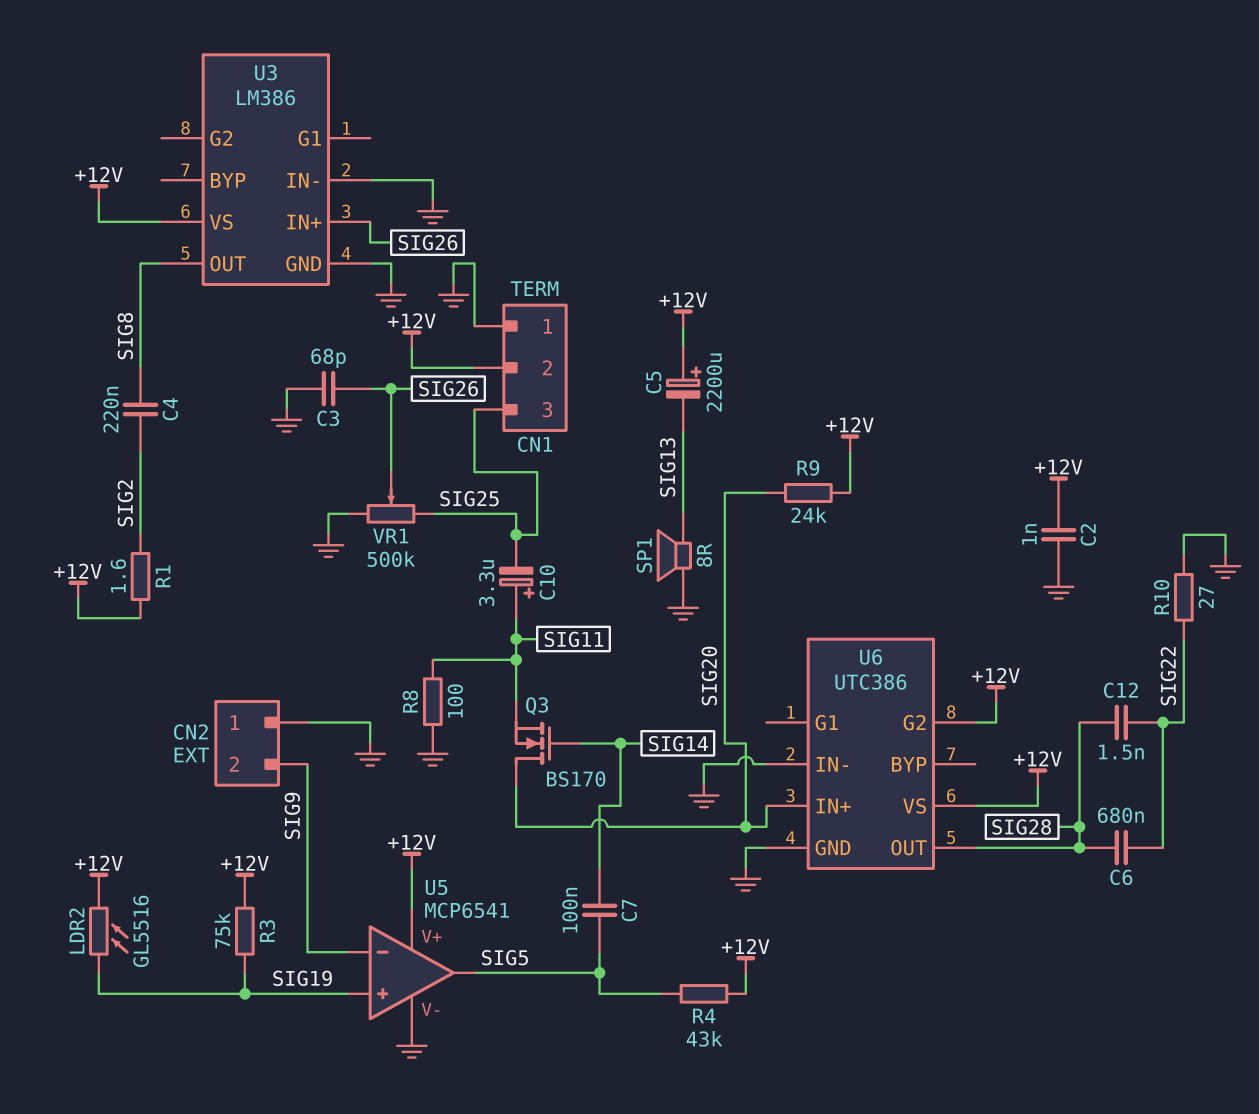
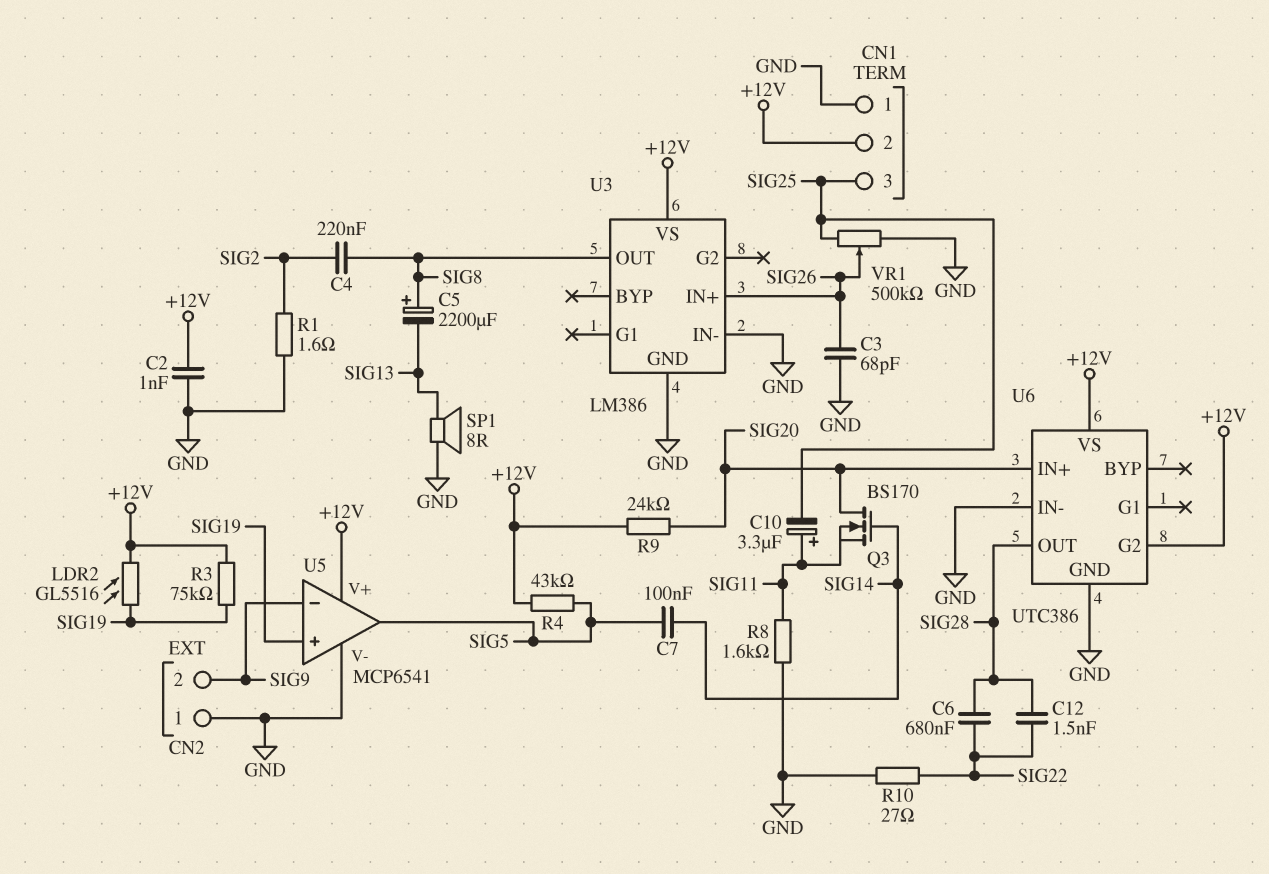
C5: 2200uF (plus +12V, minus SIG13) -> 2200uF (plus SIG8, minus SIG13)
R1: 1.6 (+12V, SIG2) -> 1.6 (GND, SIG2)
R8: 100 (GND, SIG11) -> 1.6k (GND, SIG11)

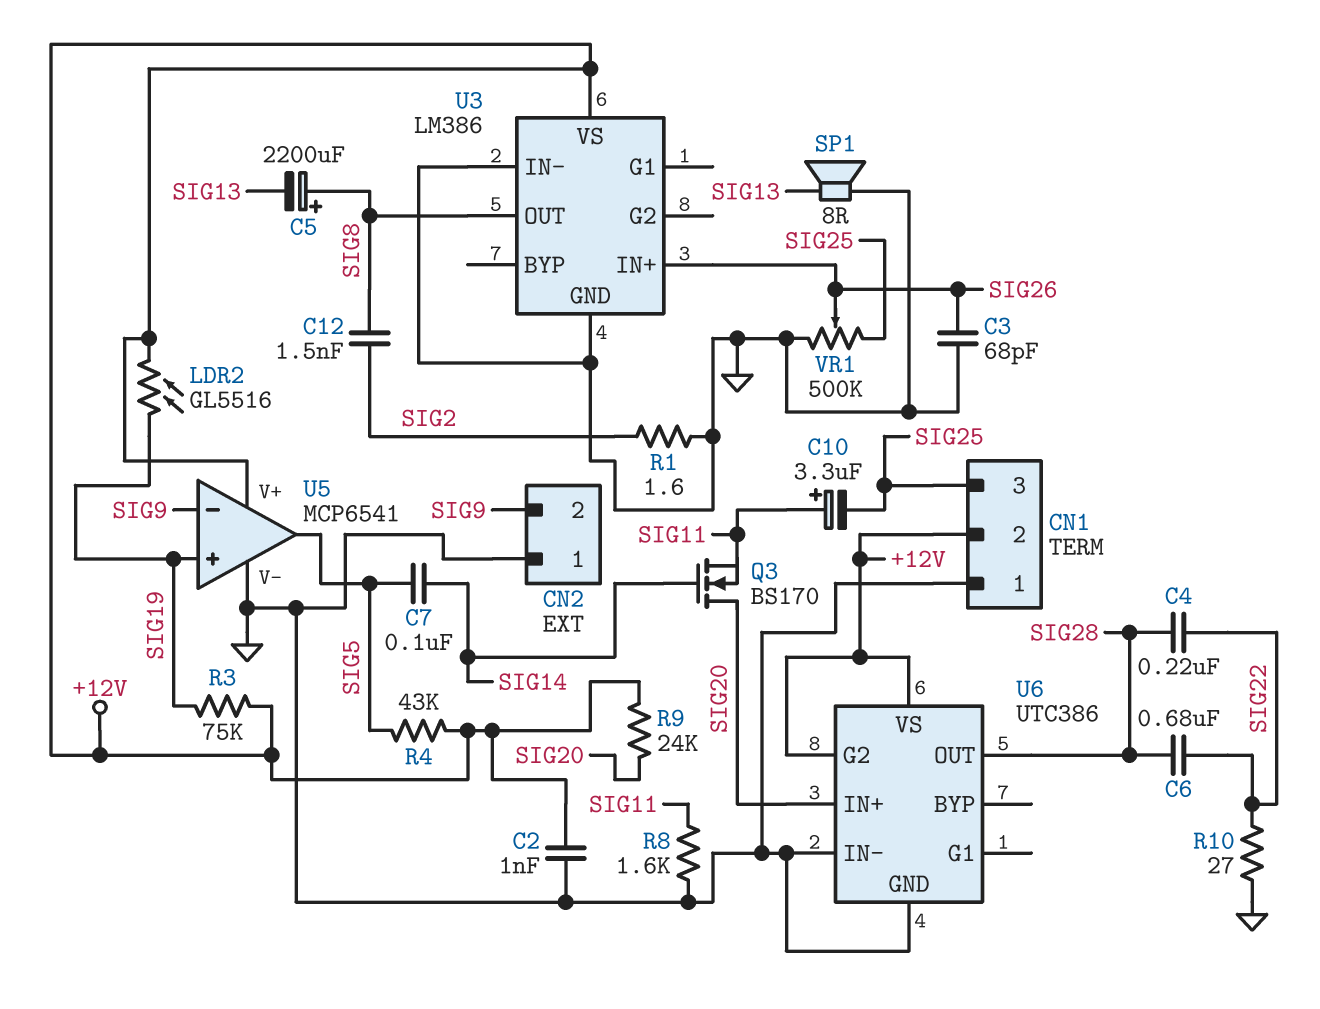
C4: 220nF (SIG2, SIG8) -> 220nF (SIG22, SIG28)
C12: 1.5nF (SIG22, SIG28) -> 1.5nF (SIG2, SIG8)

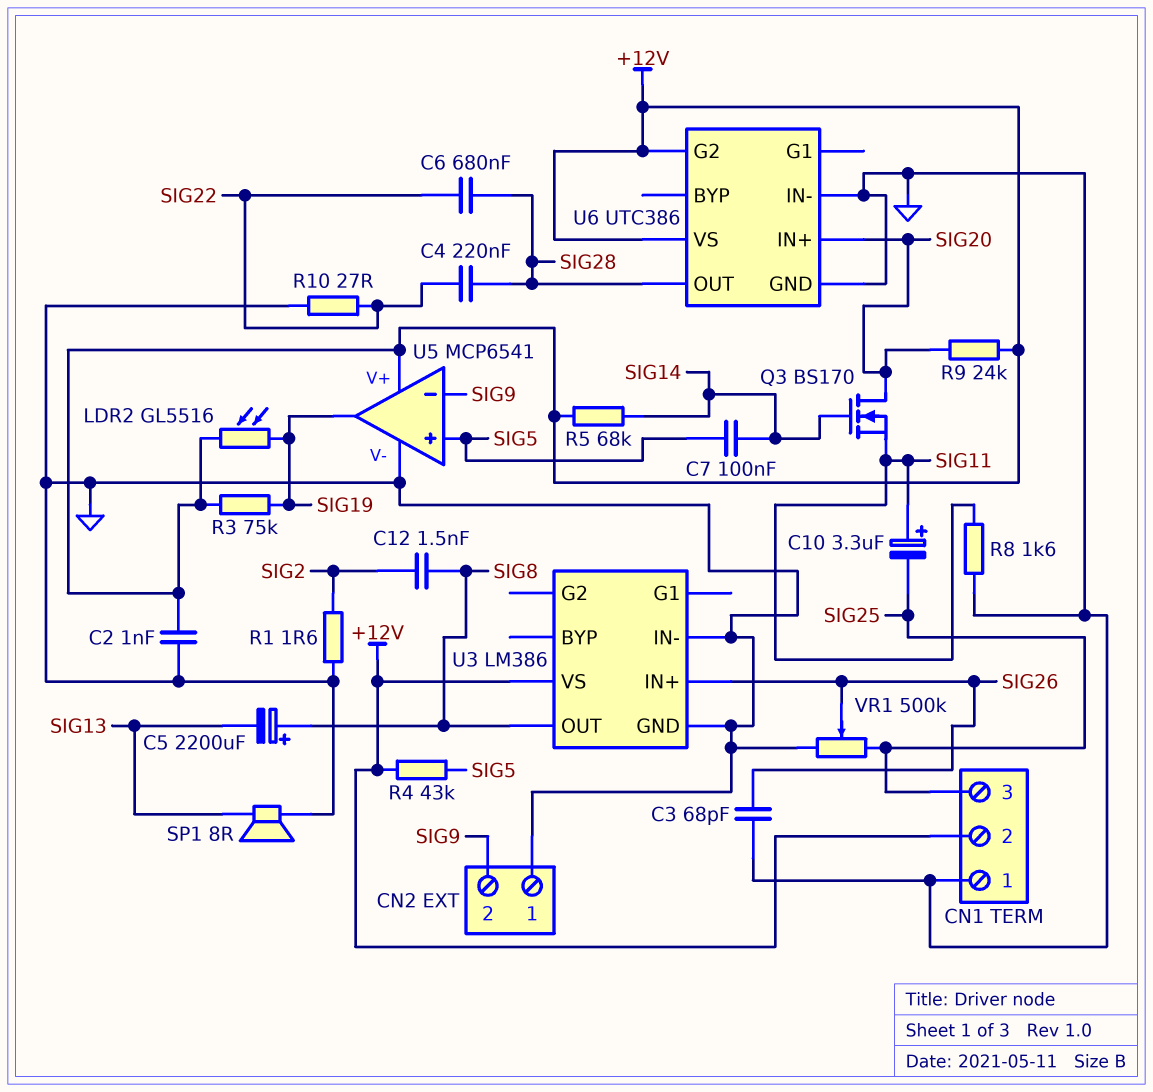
R5: none -> 68k (+12V, SIG14)
U5 pin in+: SIG19 -> SIG5
U5 pin out: SIG5 -> SIG19

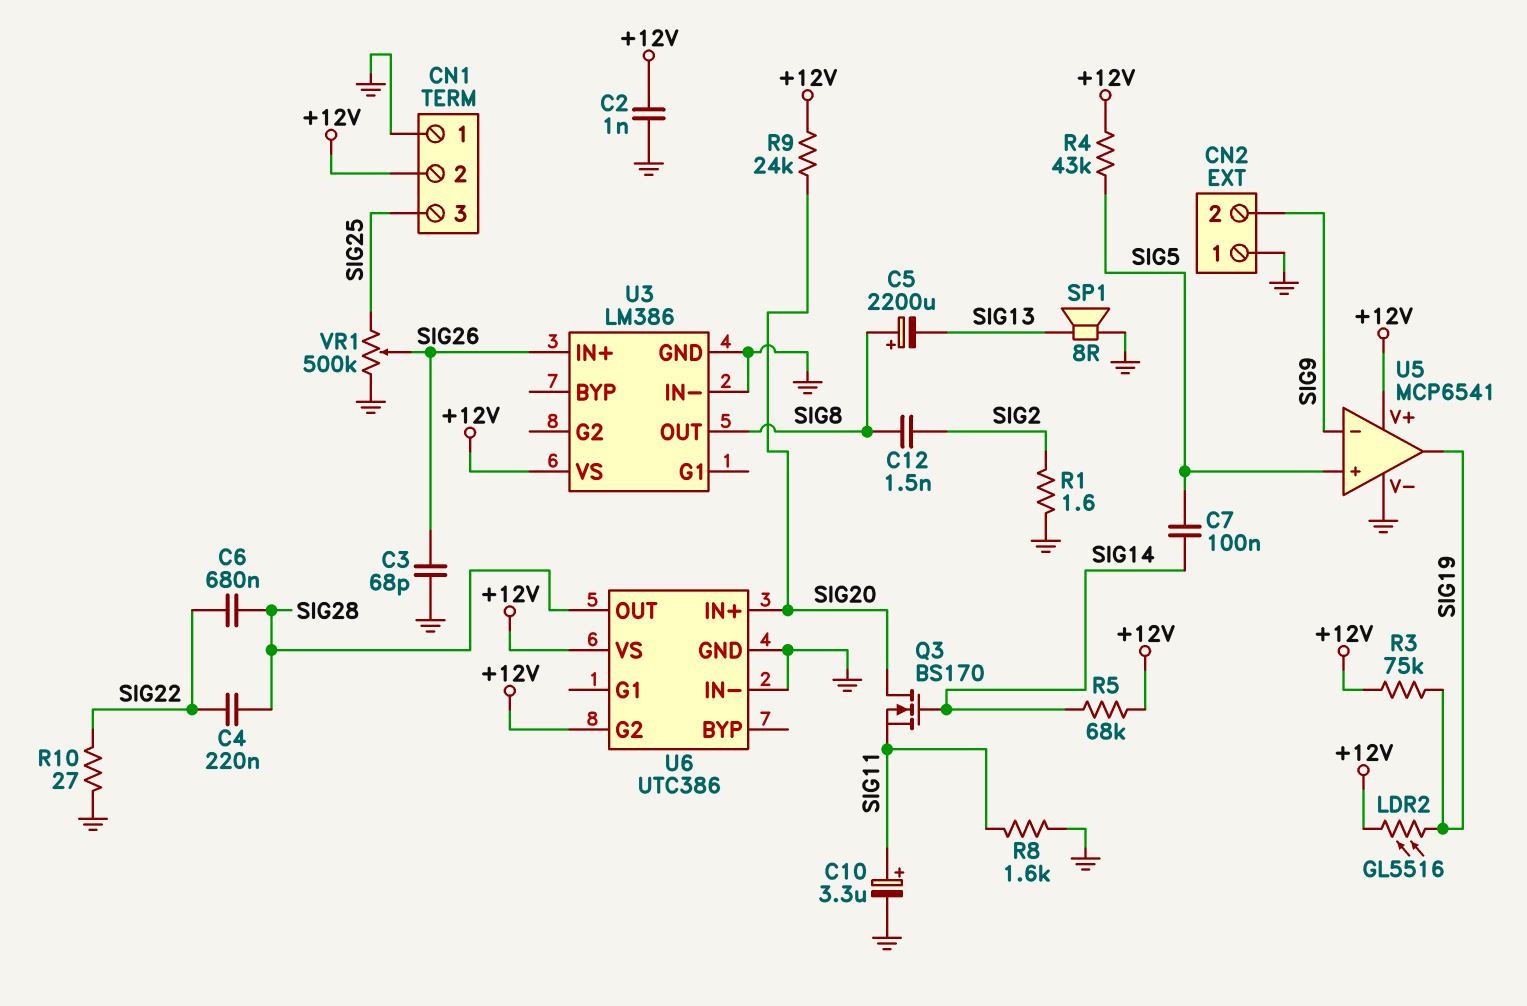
C10: 3.3uF (plus SIG11, minus SIG25) -> 3.3uF (plus SIG11, minus GND)

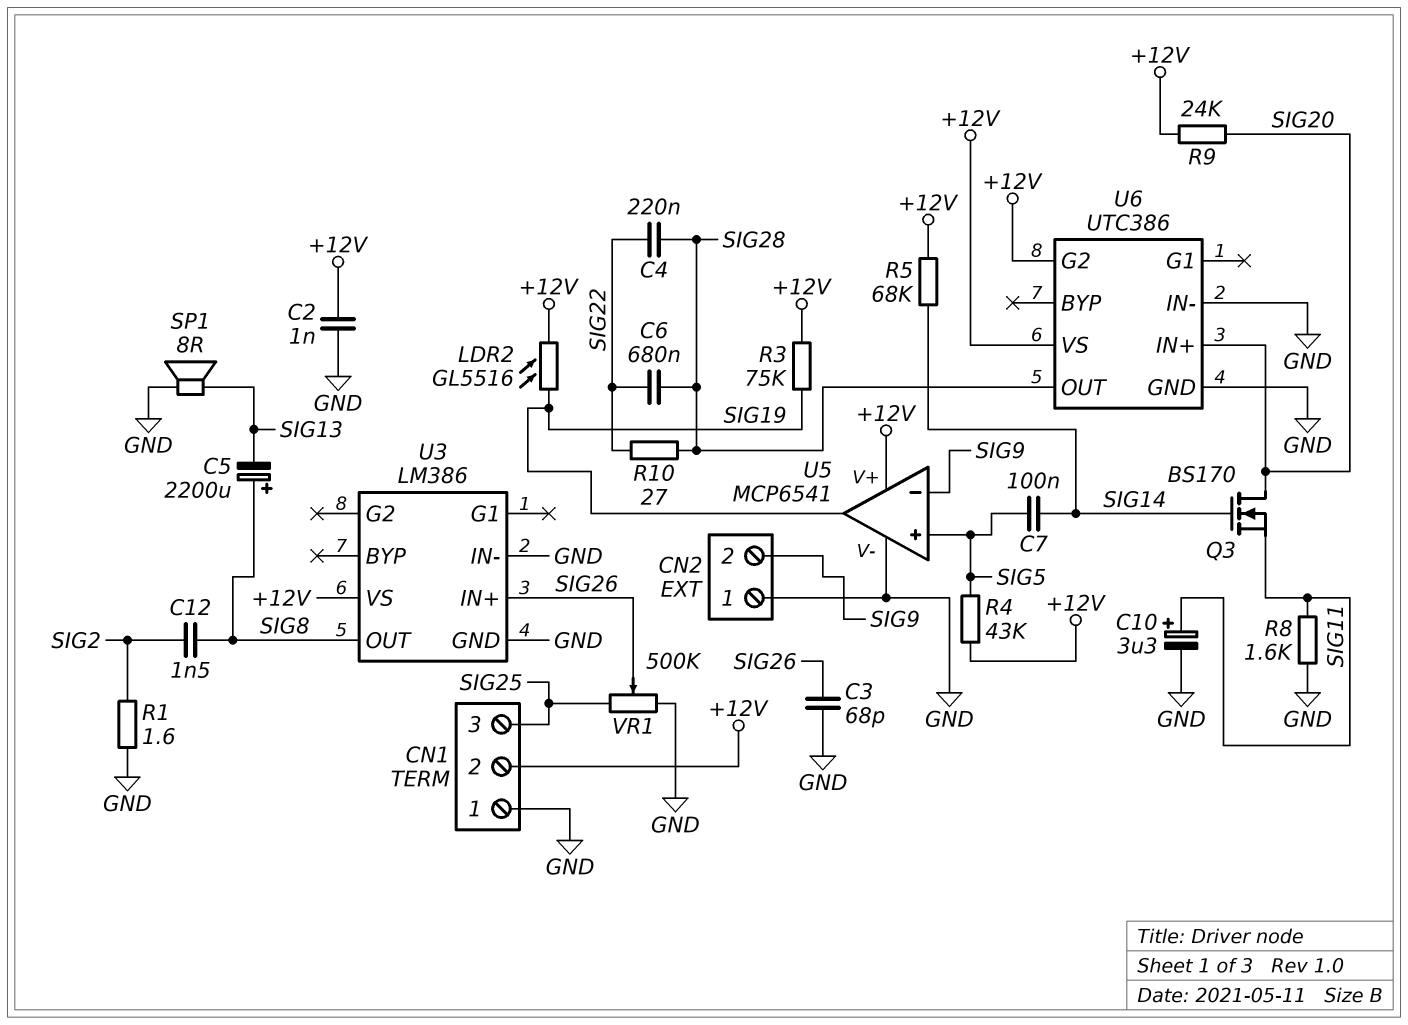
R10: 27 (GND, SIG22) -> 27 (SIG22, SIG28)

